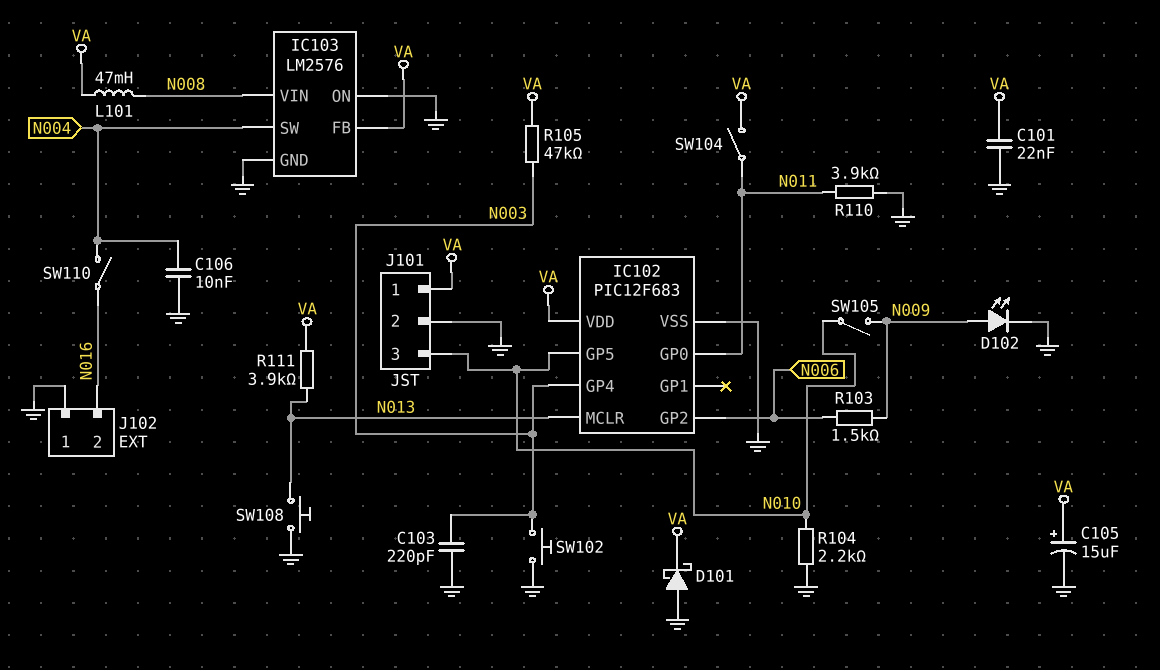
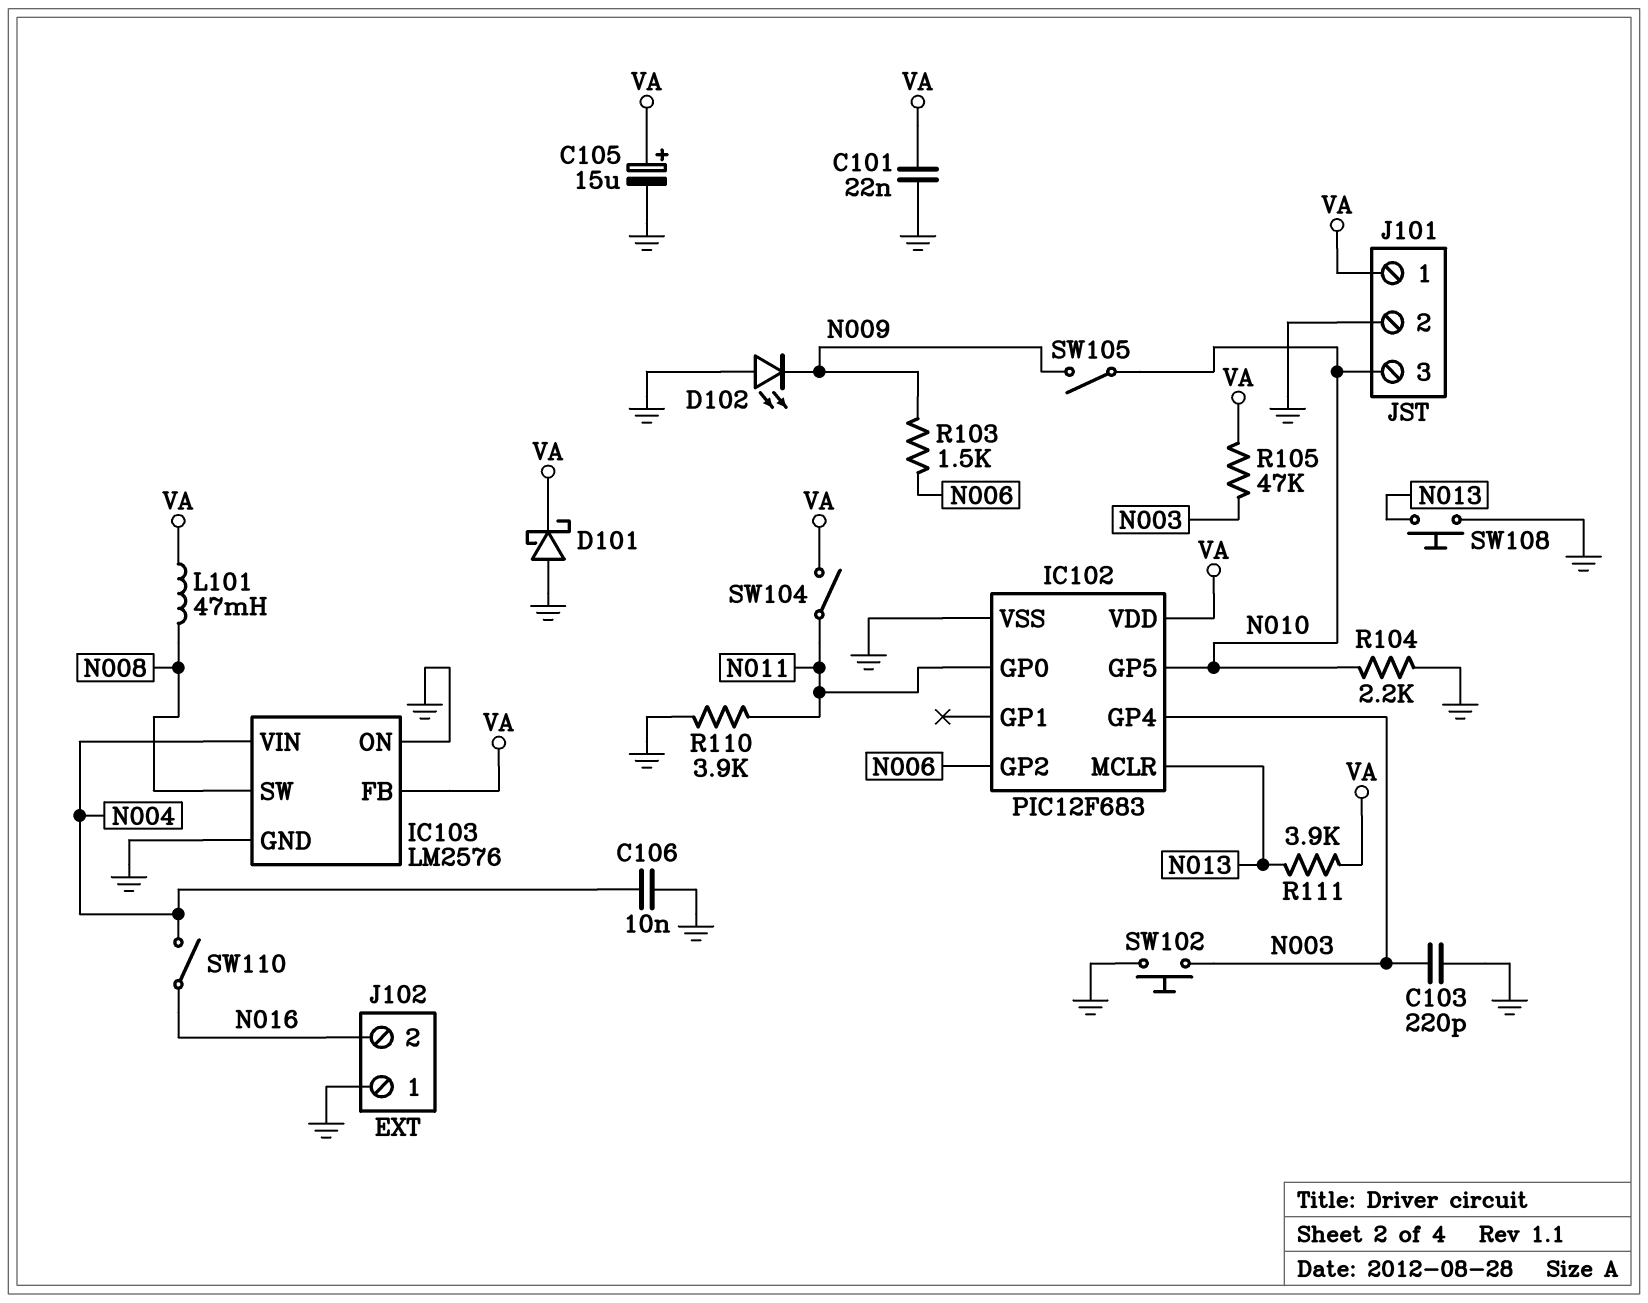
D102: LED (A N009, K GND) -> LED (A GND, K N009)
IC103 pin SW: N004 -> N008
IC103 pin VIN: N008 -> N004

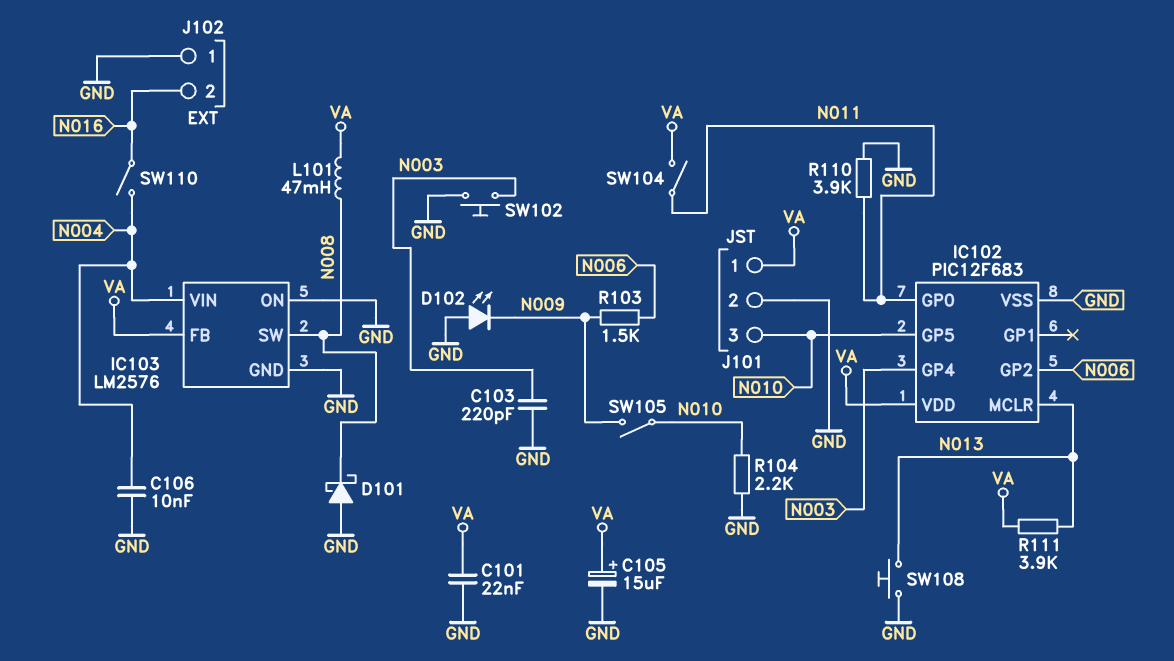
D101: schottky (A GND, K VA) -> schottky (A GND, K N008)
R105: 47k (N003, VA) -> none

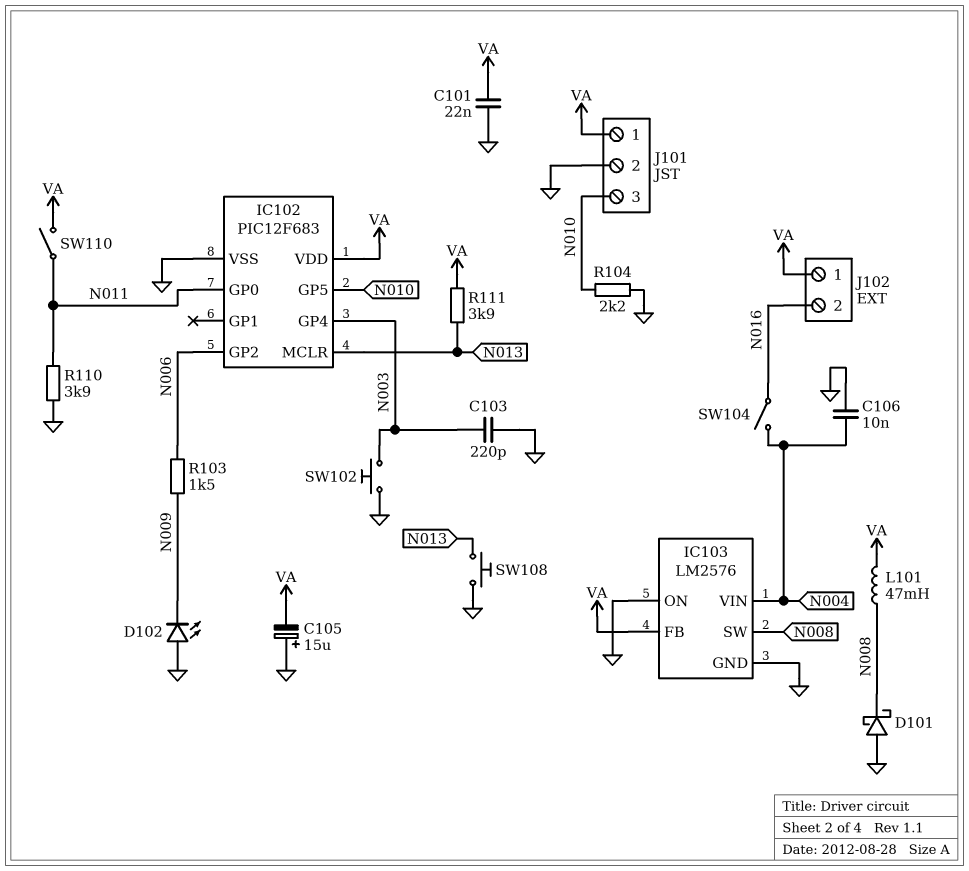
C105: 15uF (plus VA, minus GND) -> 15uF (plus GND, minus VA)
J102 pin 1: GND -> VA
SW104: switch (N011, VA) -> switch (N004, N016)
SW105: switch (N009, N010) -> none
SW110: switch (N004, N016) -> switch (N011, VA)

